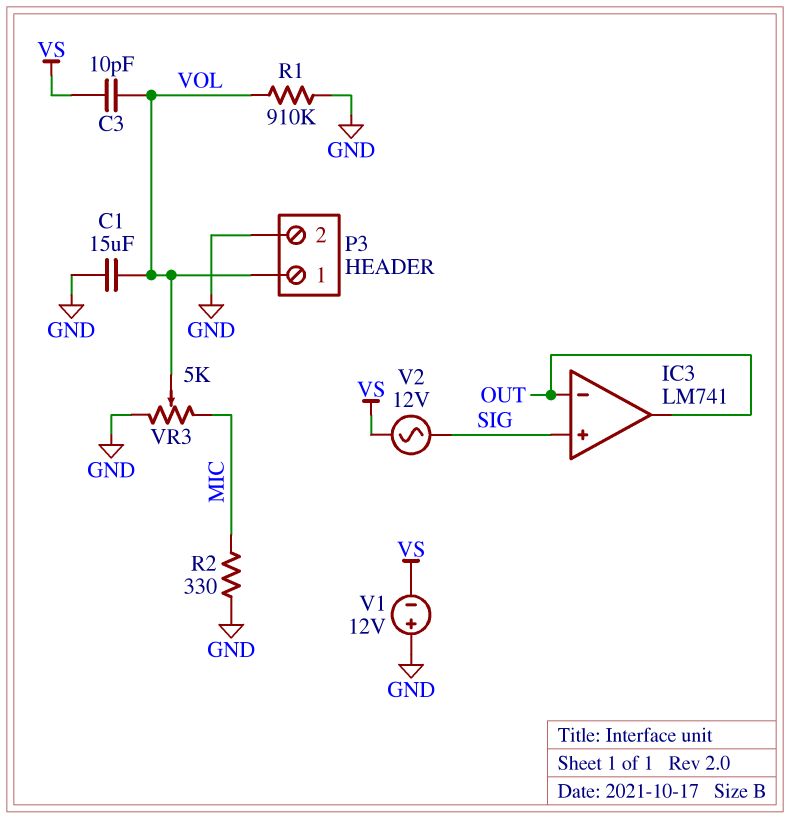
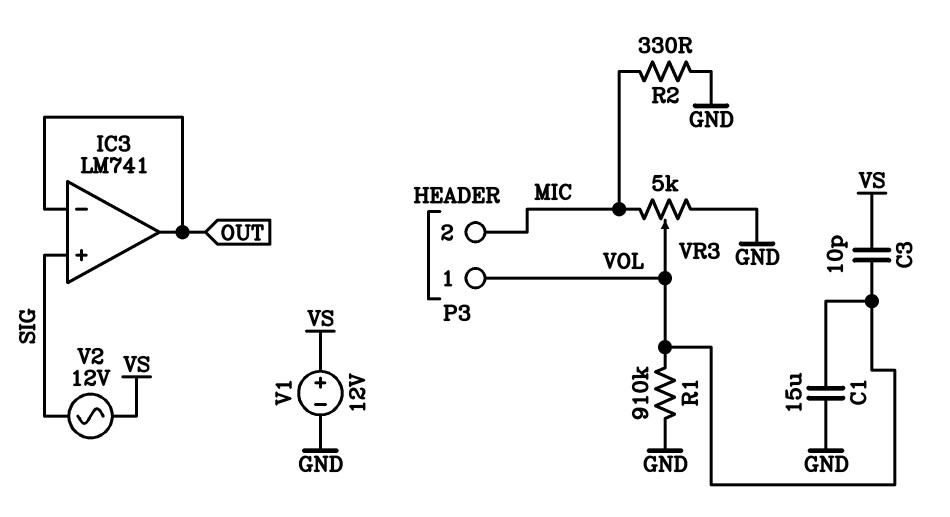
P3 pin 2: GND -> MIC
V1: 12V (plus GND, minus VS) -> 12V (plus VS, minus GND)

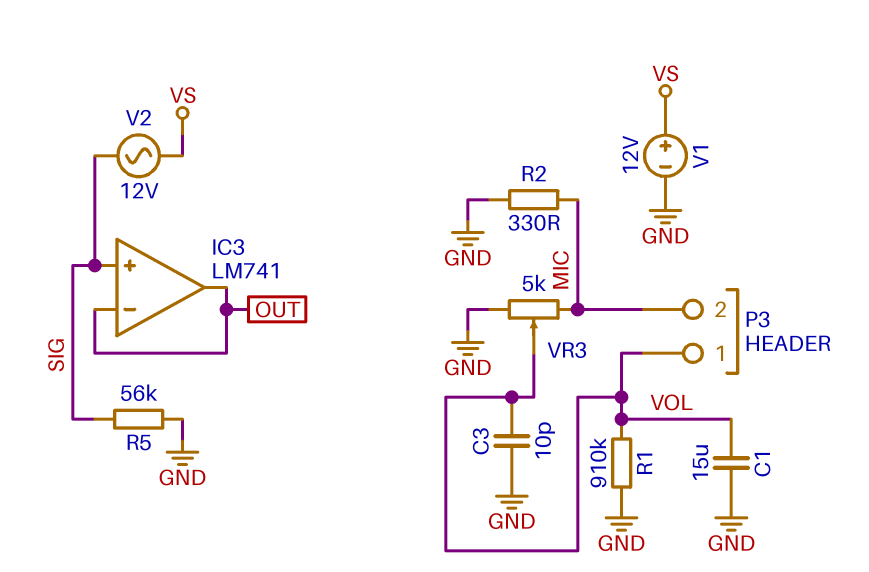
C3: 10pF (VOL, VS) -> 10pF (GND, VOL)
R5: none -> 56k (GND, SIG)

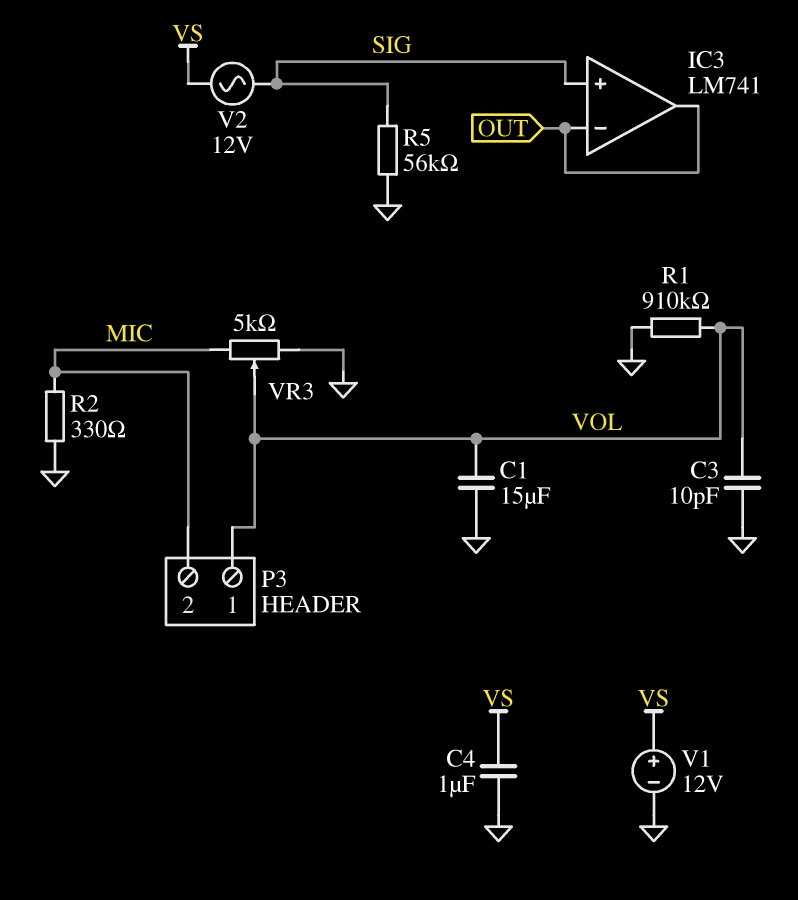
C4: none -> 1uF (GND, VS)

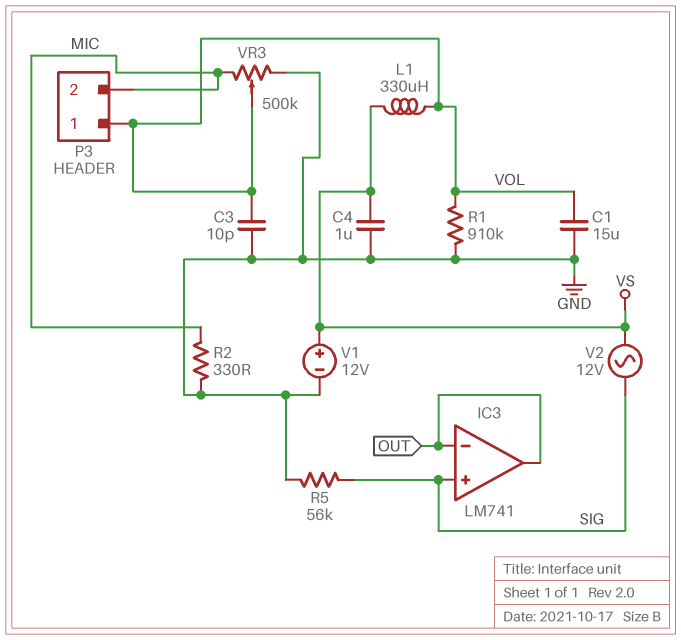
L1: none -> 330uH (VOL, VS)
VR3: 5k (GND, MIC, wiper VOL) -> 500k (GND, MIC, wiper VOL)

